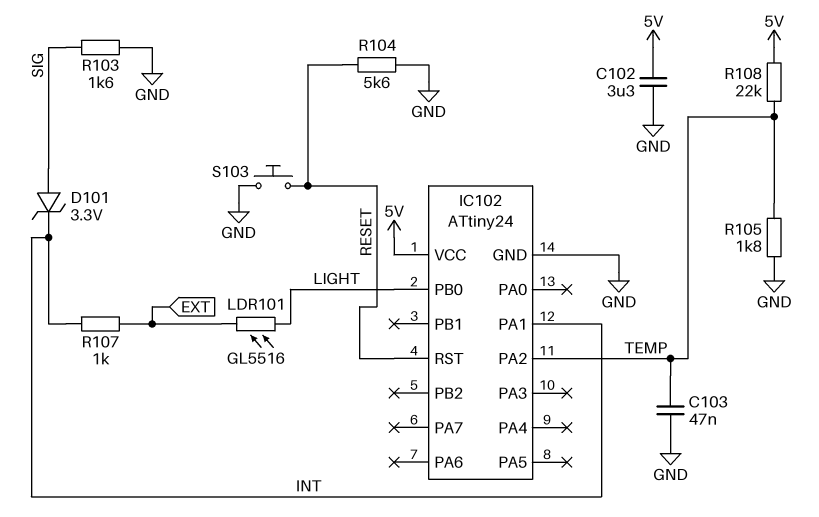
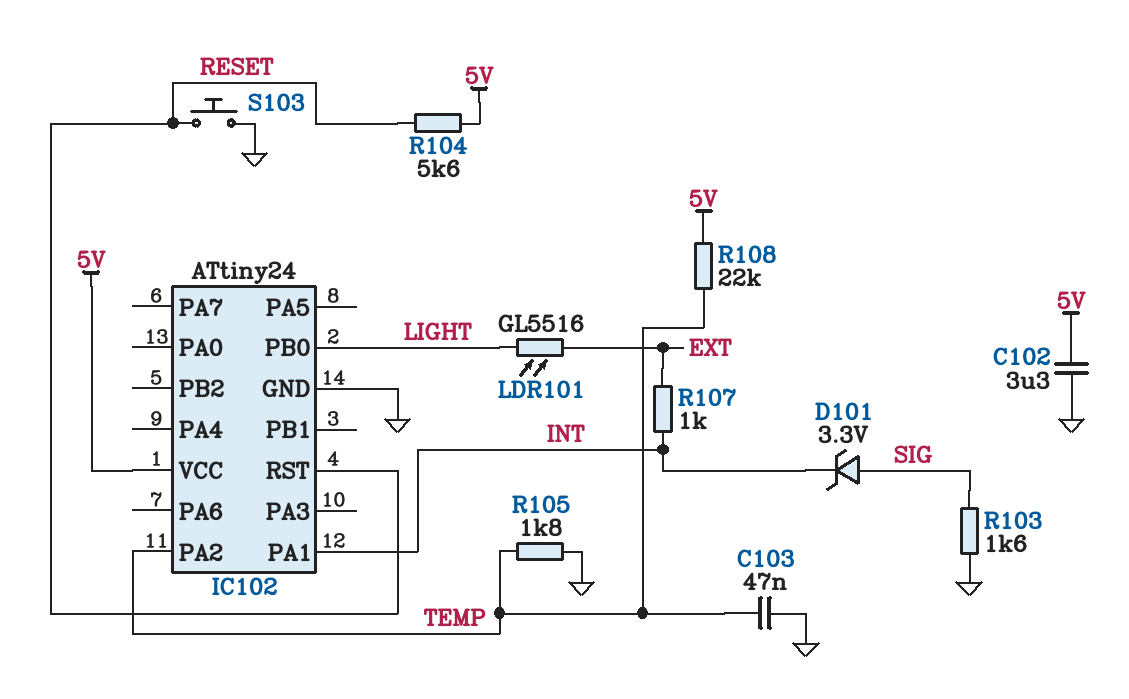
R104: 5.6k (GND, RESET) -> 5.6k (5V, RESET)

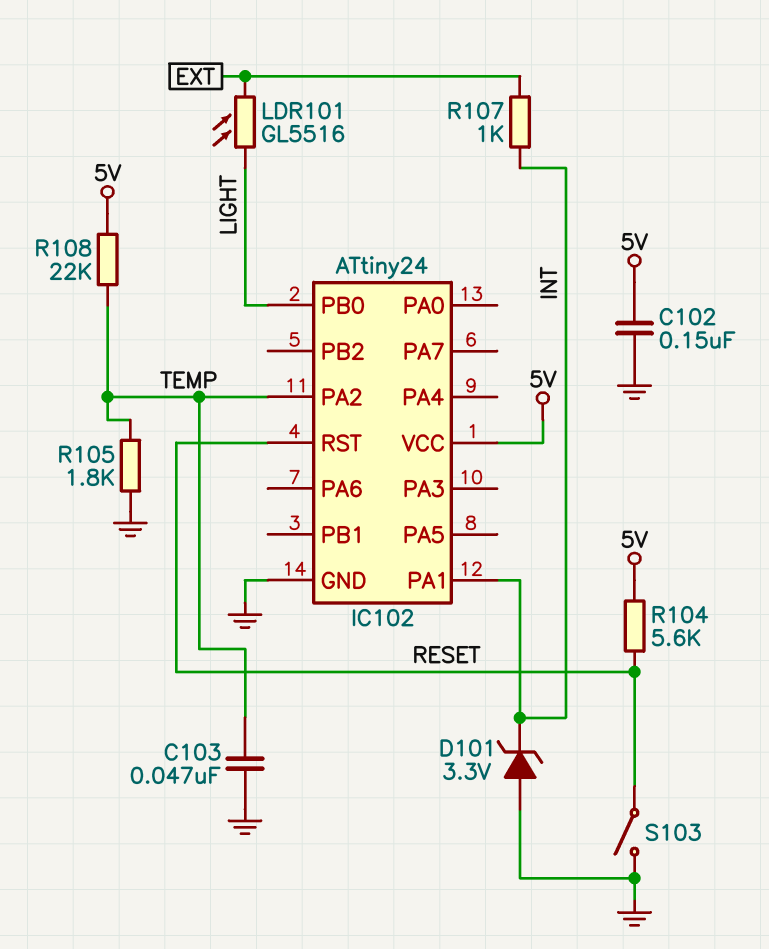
C102: 3.3uF (5V, GND) -> 150nF (5V, GND)
D101: zener 3.3V (A SIG, K INT) -> zener 3.3V (A GND, K INT)
R103: 1.6k (GND, SIG) -> none
S103: button (GND, RESET) -> switch (GND, RESET)

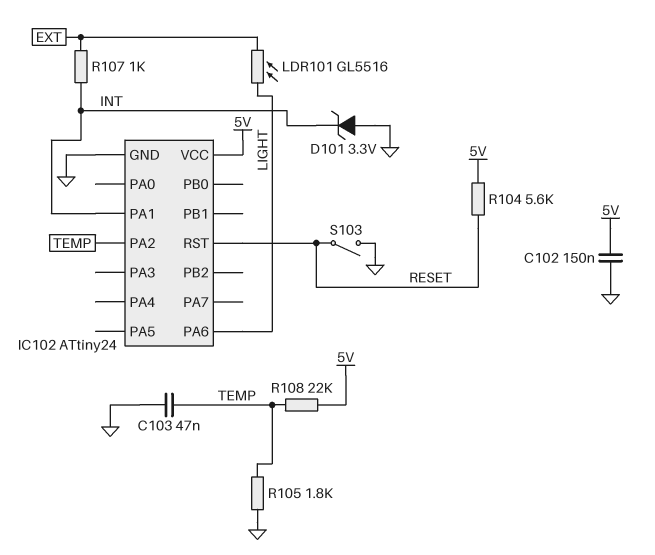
IC102 pin PA6: none -> LIGHT
IC102 pin PB0: LIGHT -> none

